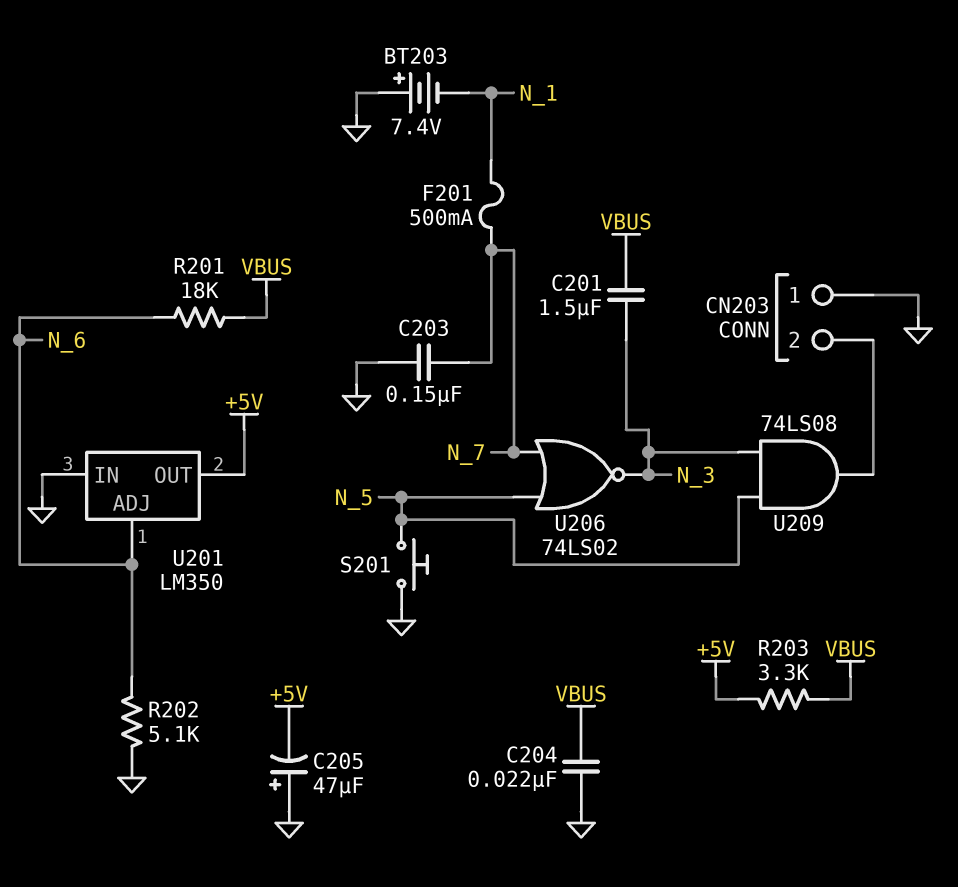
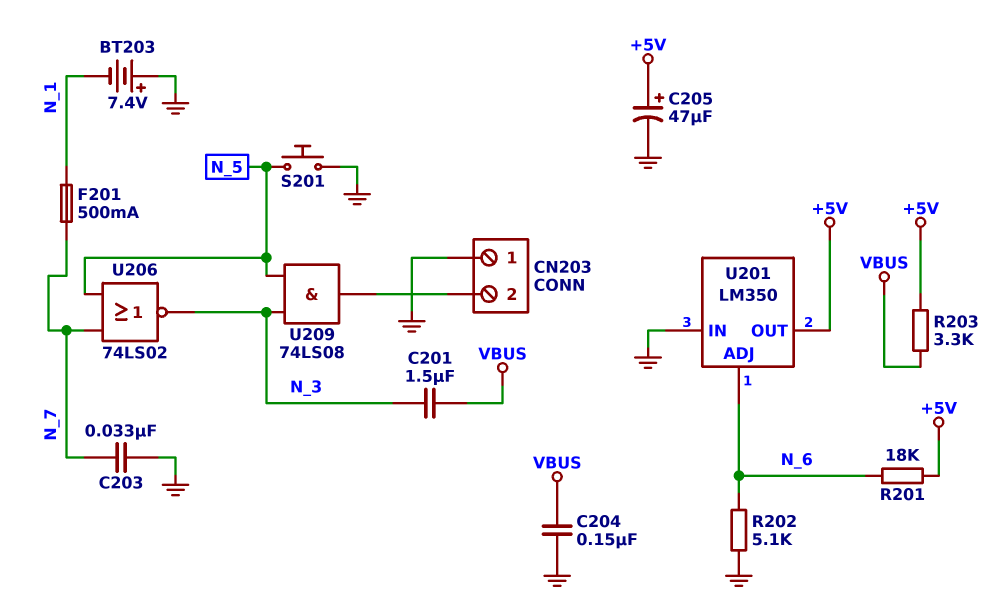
C203: 150nF (GND, N_7) -> 33nF (GND, N_7)
C204: 22nF (GND, VBUS) -> 150nF (GND, VBUS)
C205: 47uF (plus GND, minus +5V) -> 47uF (plus +5V, minus GND)
R201: 18k (N_6, VBUS) -> 18k (+5V, N_6)

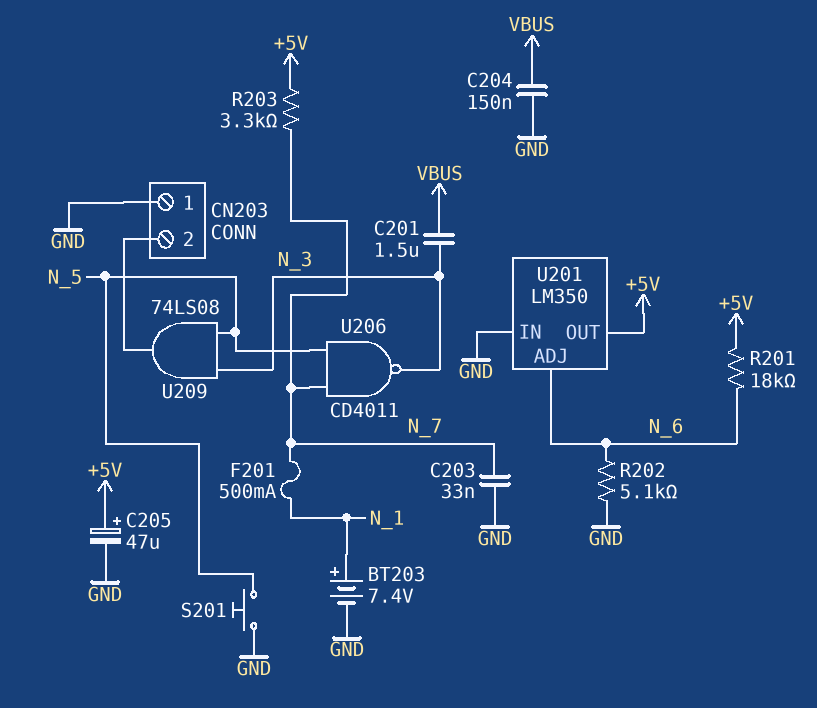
BT203: 7.4V (plus GND, minus N_1) -> 7.4V (plus N_1, minus GND)
R203: 3.3k (+5V, VBUS) -> 3.3k (+5V, N_7)
U206: NOR 74LS02 (in N_5, in N_7, out N_3) -> NAND CD4011 (in N_5, in N_7, out N_3)

